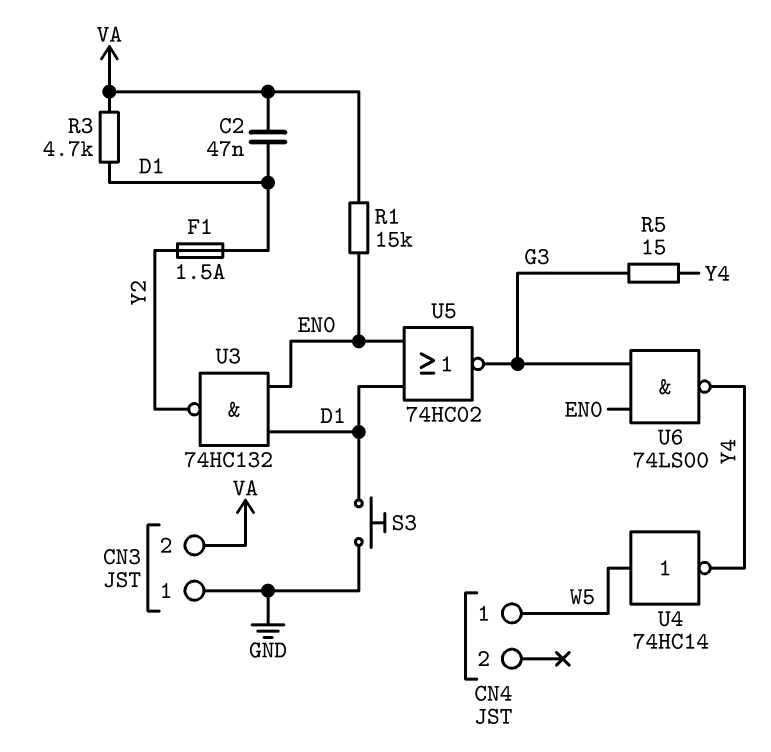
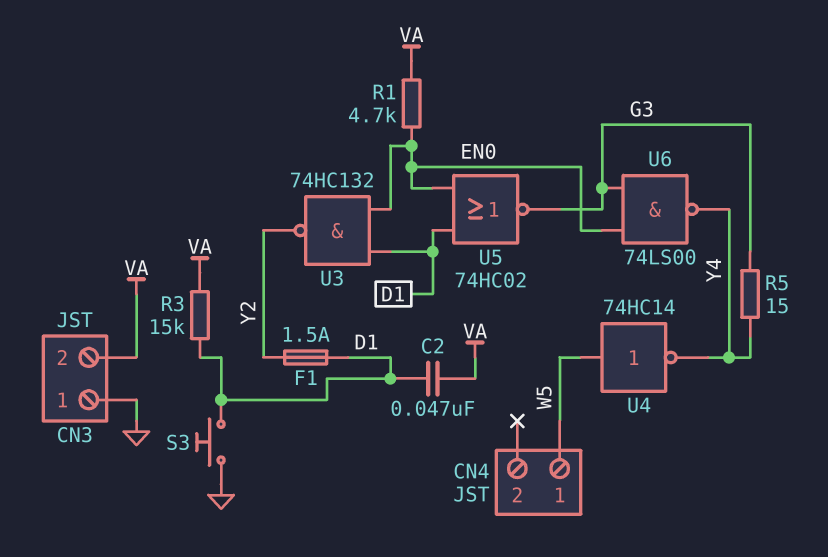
R1: 15k (EN0, VA) -> 4.7k (EN0, VA)
R3: 4.7k (D1, VA) -> 15k (D1, VA)

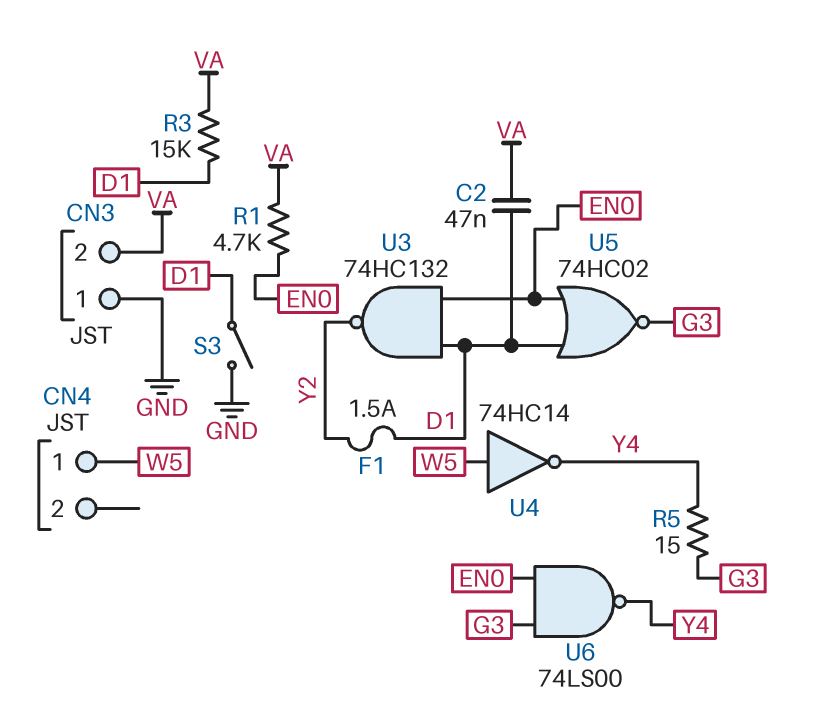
S3: button (D1, GND) -> switch (D1, GND)

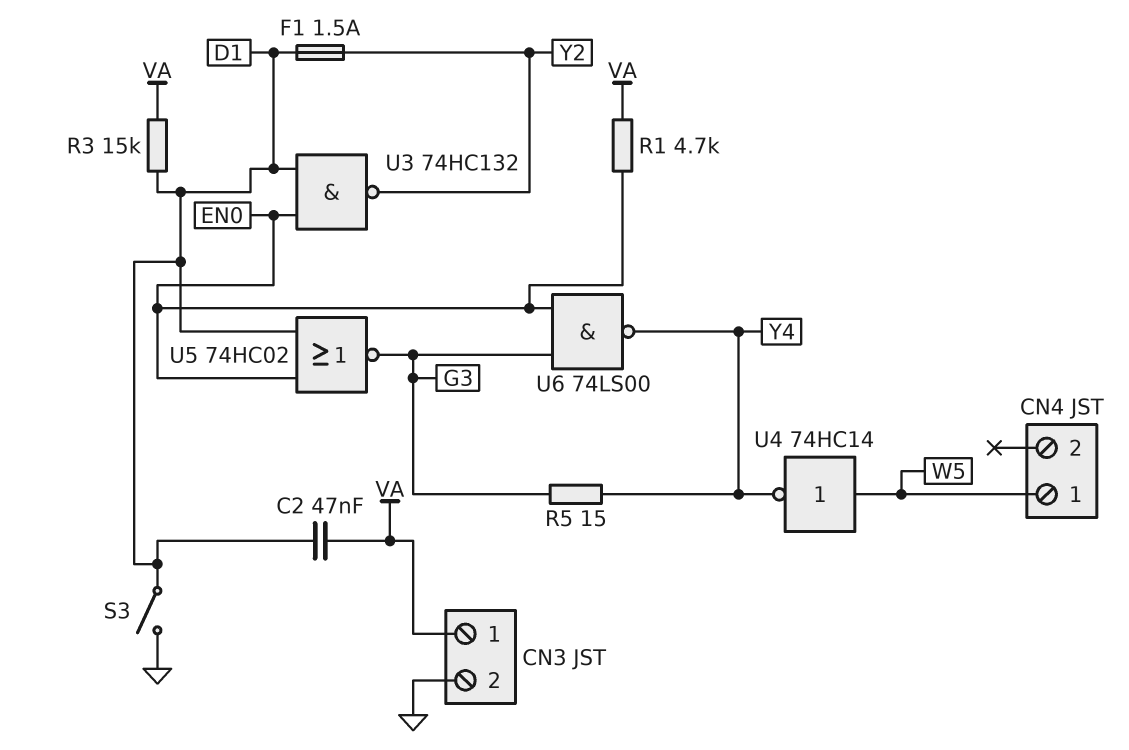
CN3 pin 1: GND -> VA
CN3 pin 2: VA -> GND

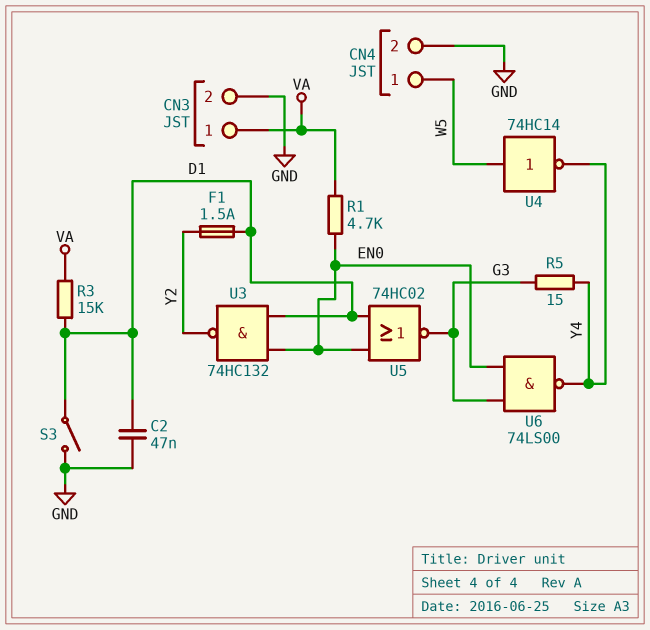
C2: 47nF (D1, VA) -> 47nF (D1, GND)
CN4 pin 2: none -> GND

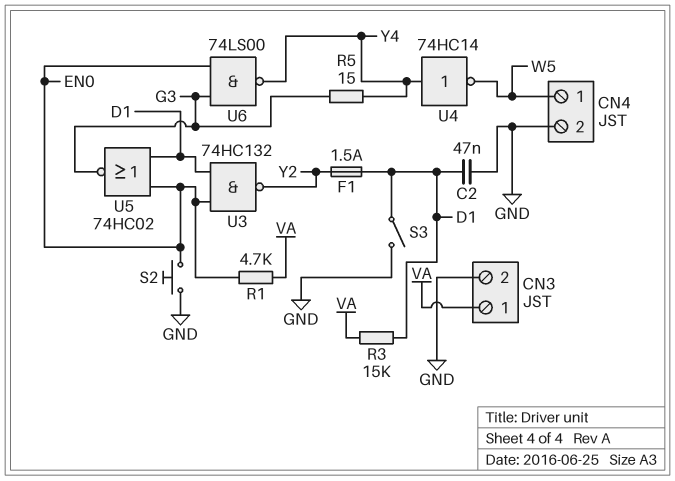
S2: none -> button (EN0, GND)
U4: NOT 74HC14 (in W5, out Y4) -> NOT 74HC14 (in Y4, out W5)

